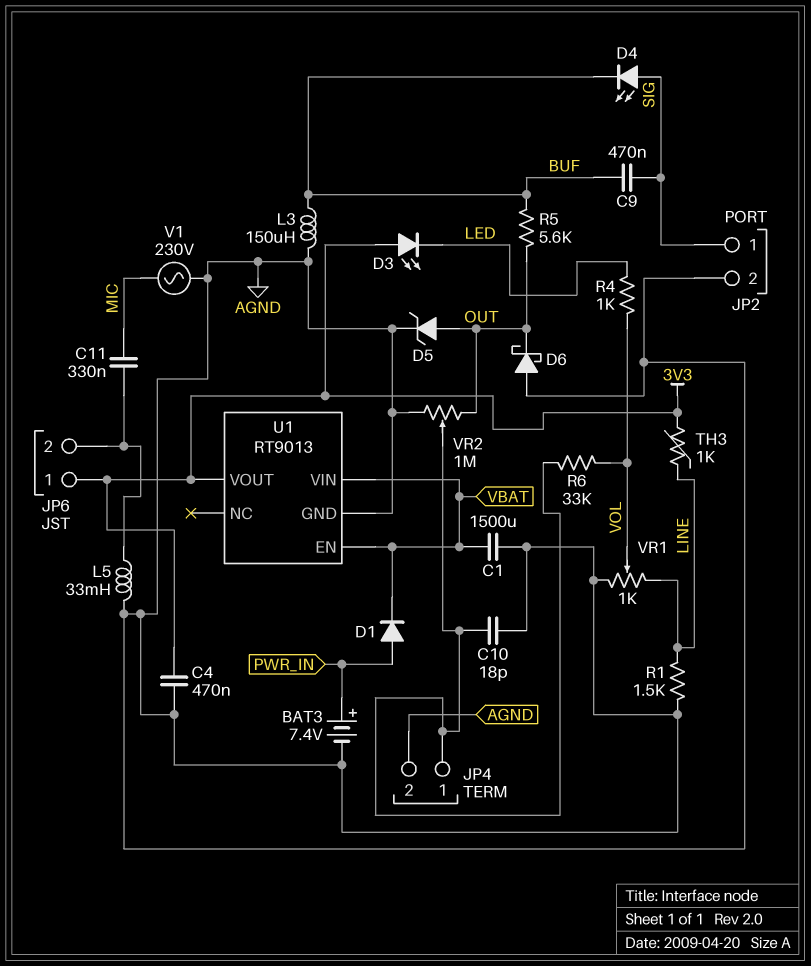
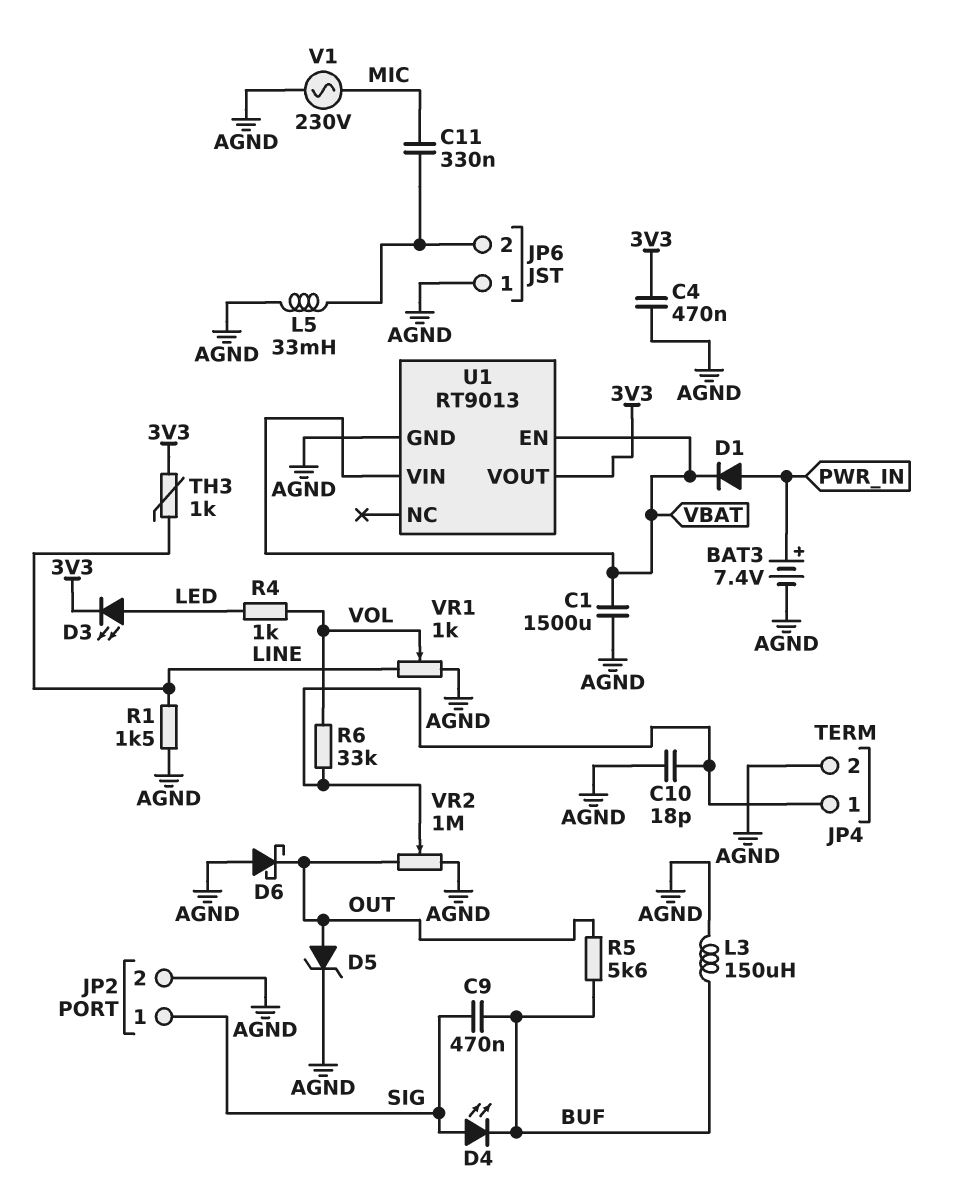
D3: LED (A 3V3, K LED) -> LED (A LED, K 3V3)
JP6 pin 1: 3V3 -> AGND

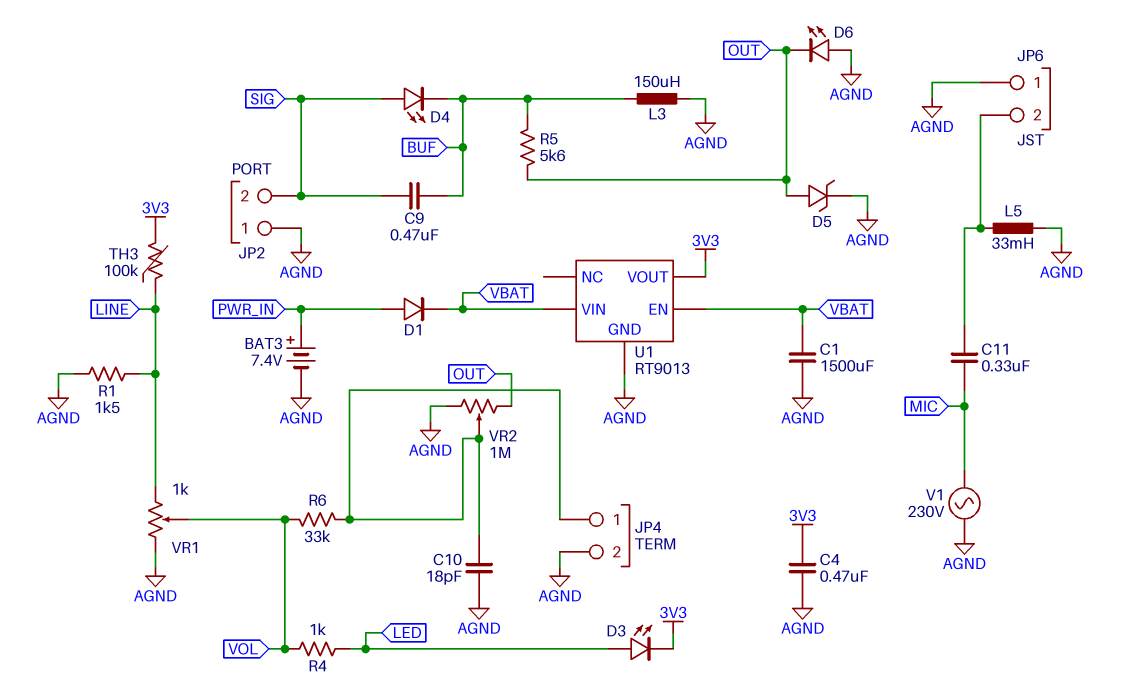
D6: schottky (A AGND, K OUT) -> LED (A AGND, K OUT)
JP2 pin 1: SIG -> AGND
JP2 pin 2: AGND -> SIG
TH3: 1k (3V3, LINE) -> 100k (3V3, LINE)

